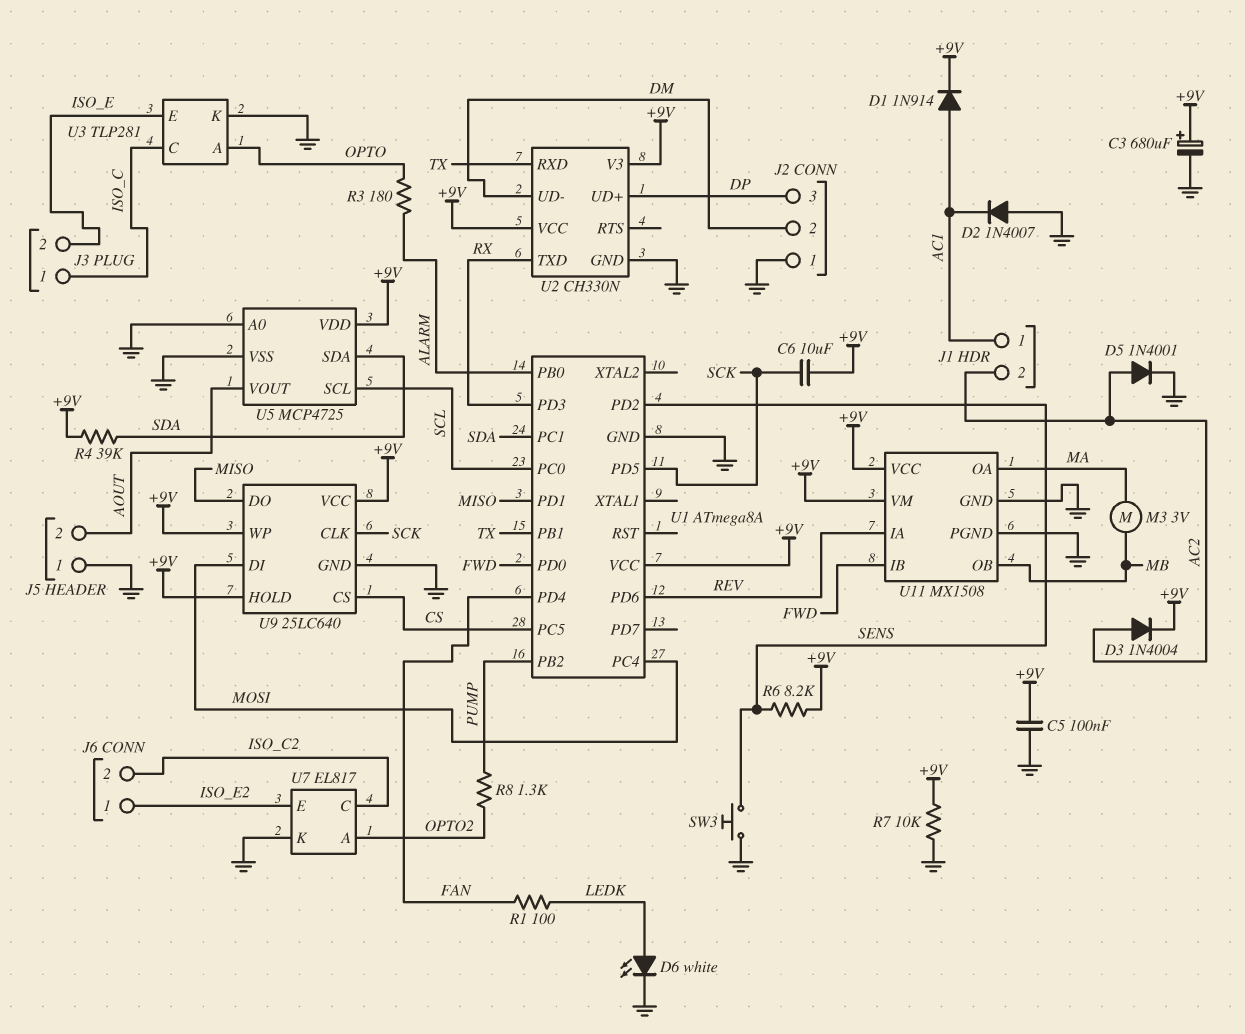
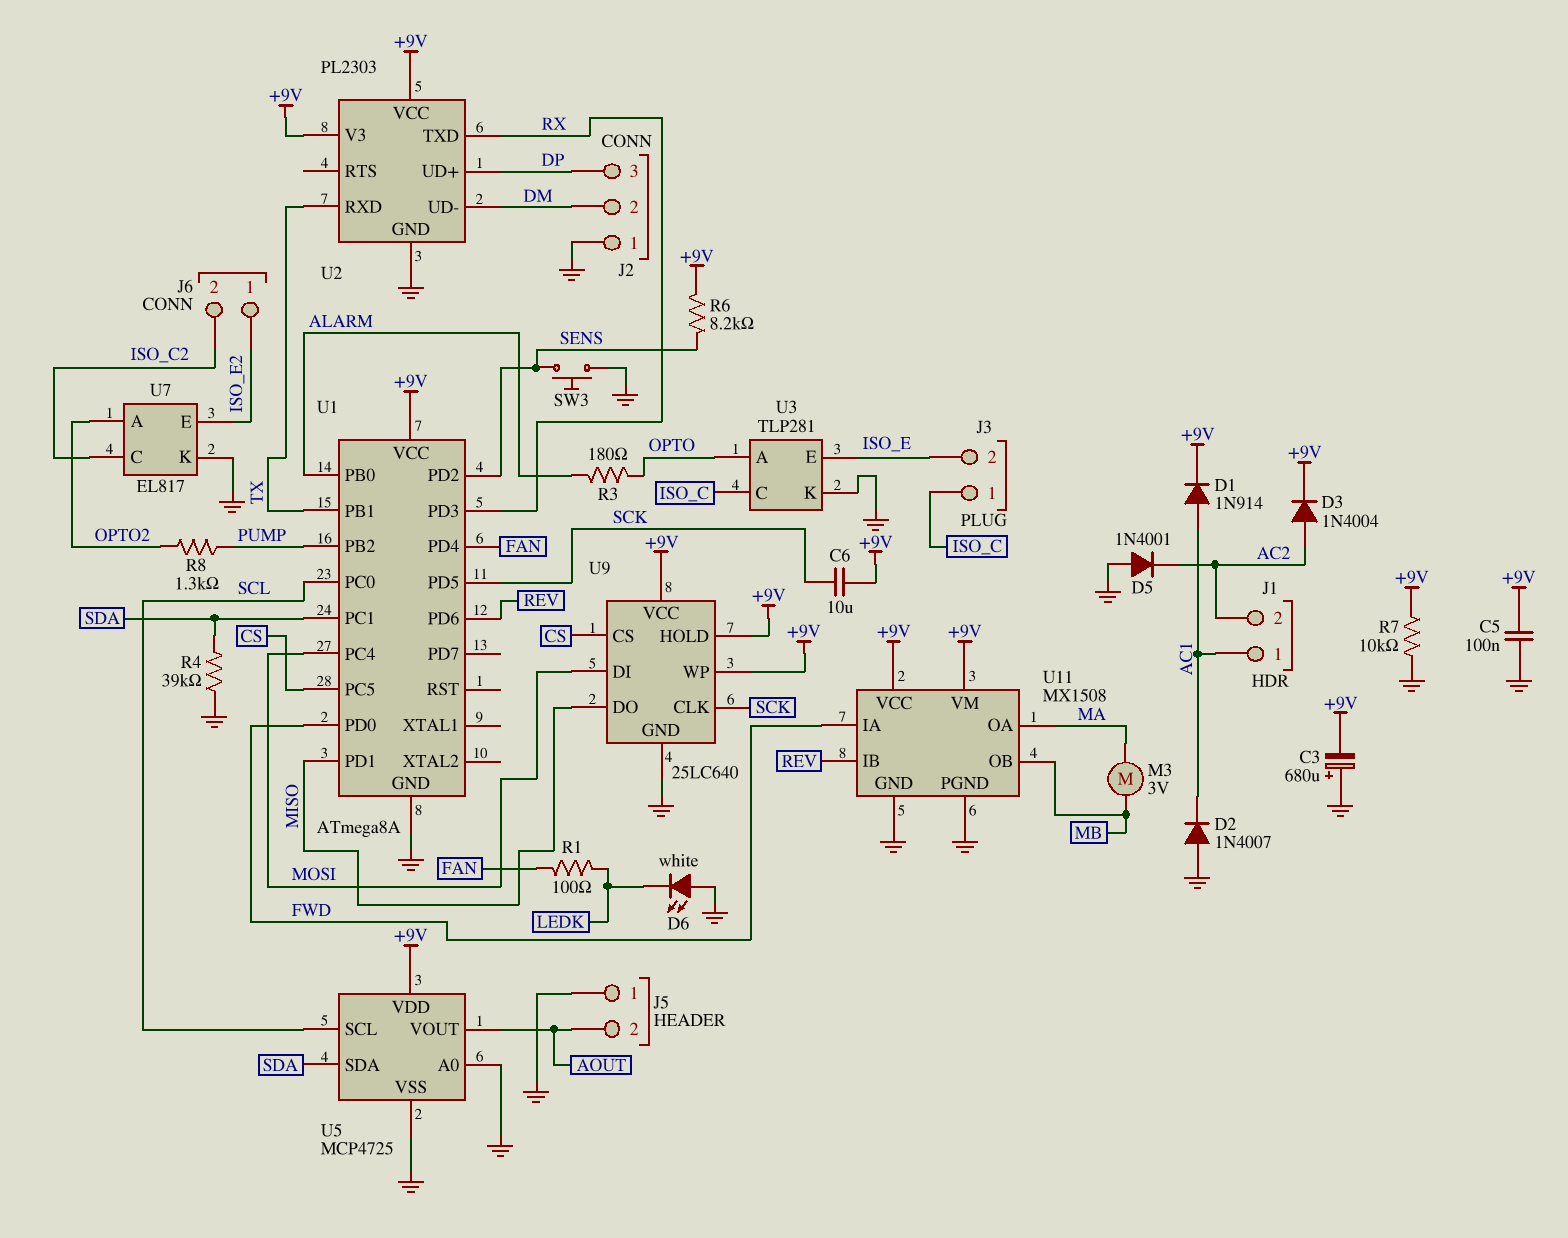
C3: 680uF (plus +9V, minus GND) -> 680uF (plus GND, minus +9V)
D5: diode 1N4001 (A AC2, K GND) -> diode 1N4001 (A GND, K AC2)
D6: LED white (A LEDK, K GND) -> LED white (A GND, K LEDK)
R4: 39k (+9V, SDA) -> 39k (GND, SDA)
U2: CH330N -> PL2303
U11 pin IA: REV -> FWD
U11 pin IB: FWD -> REV

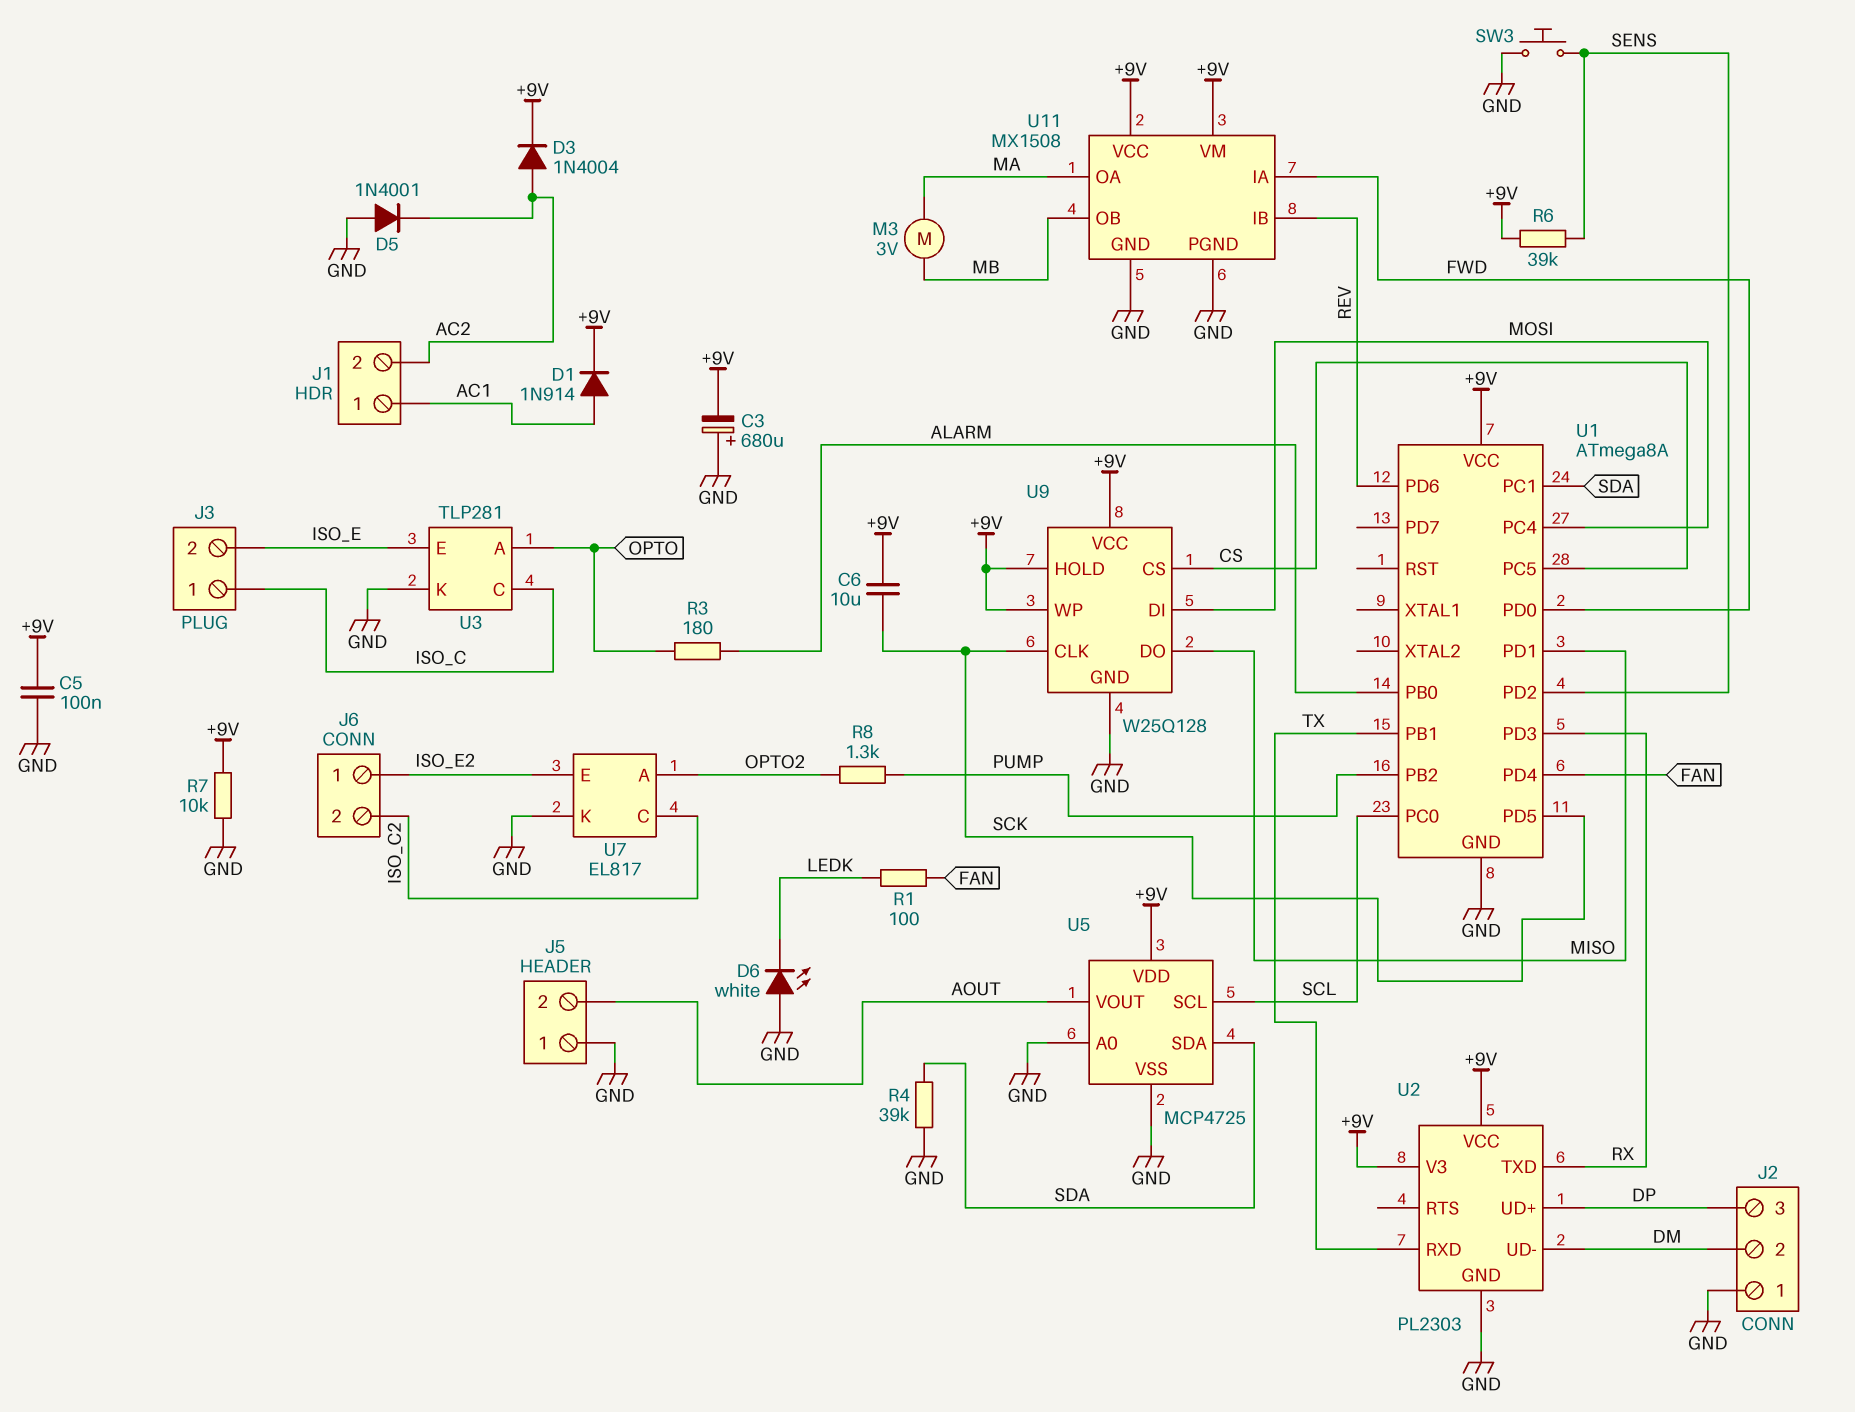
D2: diode 1N4007 (A GND, K AC1) -> none
R6: 8.2k (+9V, SENS) -> 39k (+9V, SENS)
U9: 25LC640 -> W25Q128

